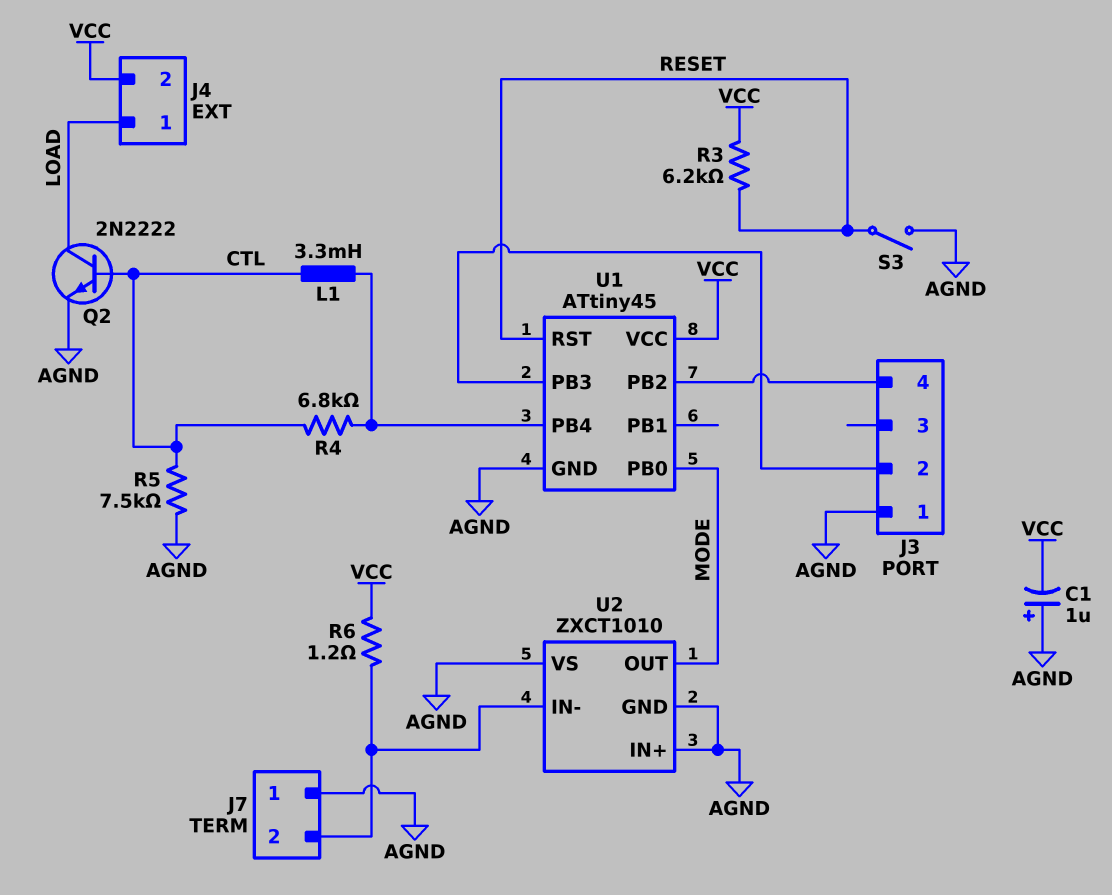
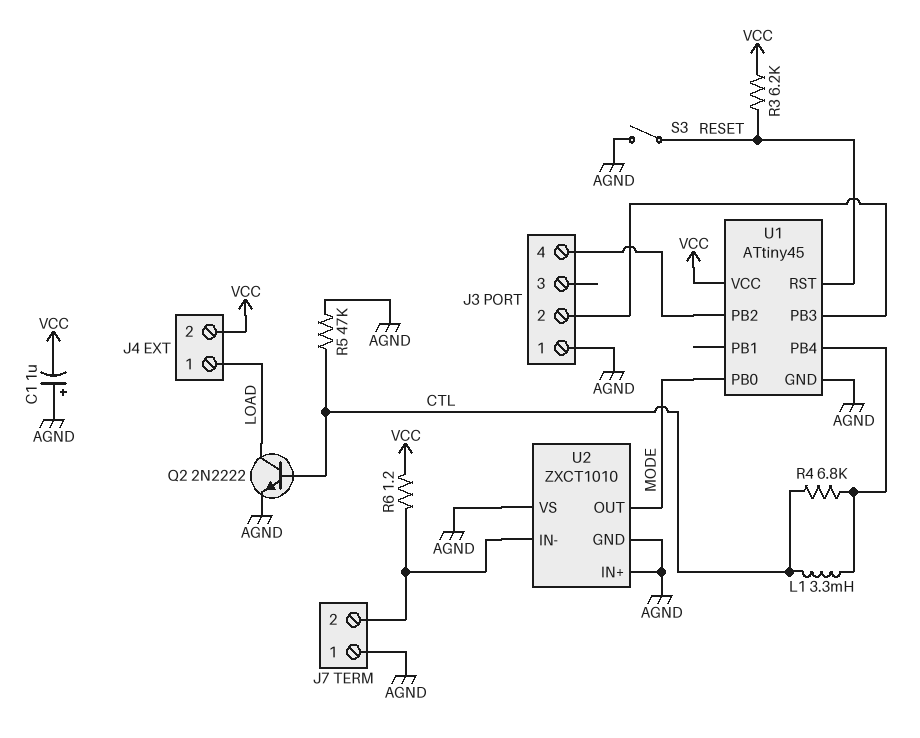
R5: 7.5k (AGND, CTL) -> 47k (AGND, CTL)

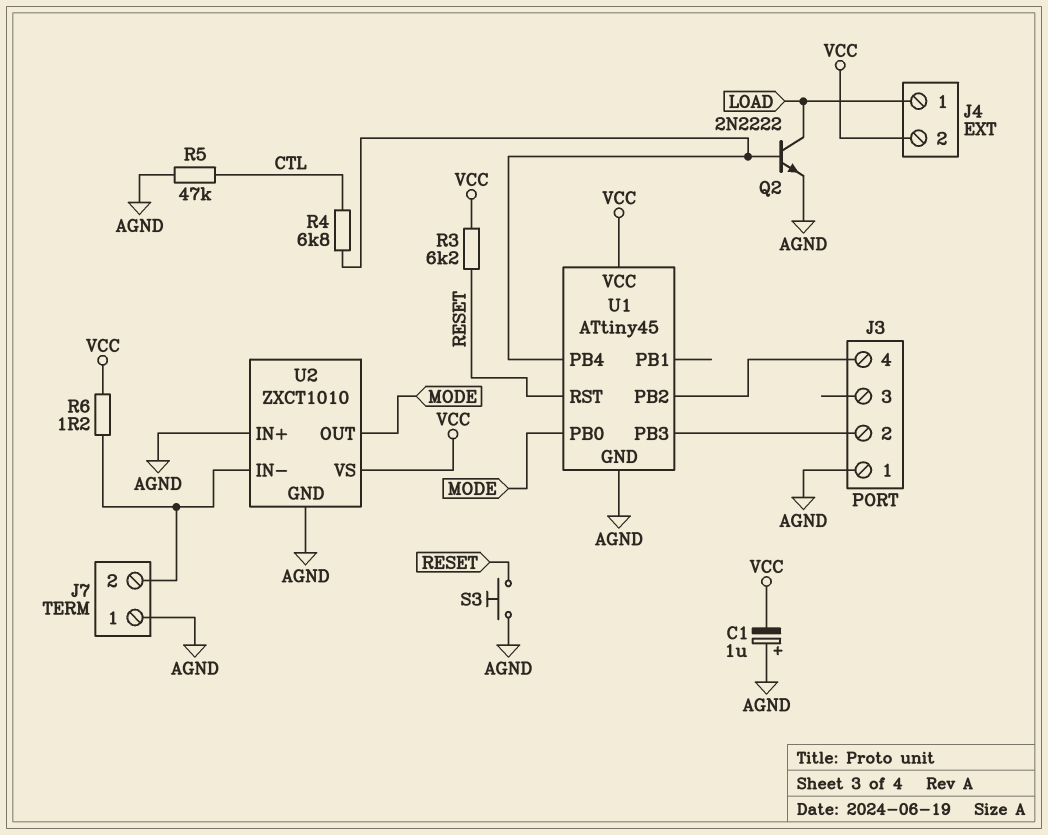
L1: 3.3mH (CTL, U1/PB4) -> none
Q2: NPN 2N2222 (B CTL, C LOAD, E AGND) -> NPN 2N2222 (B U1/PB4, C LOAD, E AGND)
S3: switch (AGND, RESET) -> button (AGND, RESET)
U2 pin VS: AGND -> VCC

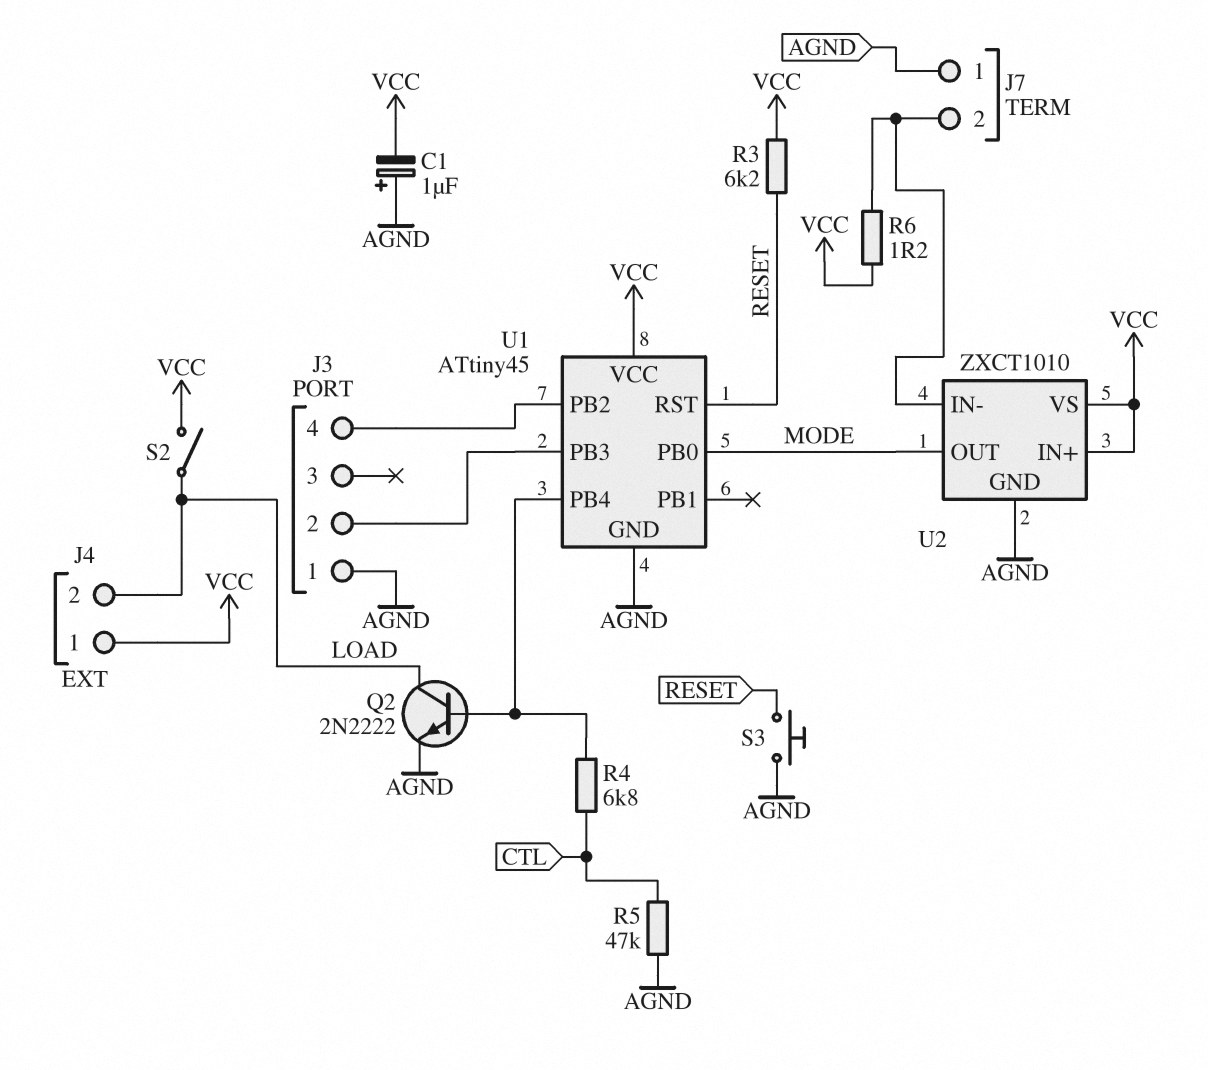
J4 pin 1: LOAD -> VCC
J4 pin 2: VCC -> LOAD
S2: none -> switch (LOAD, VCC)
U2 pin IN+: AGND -> VCC

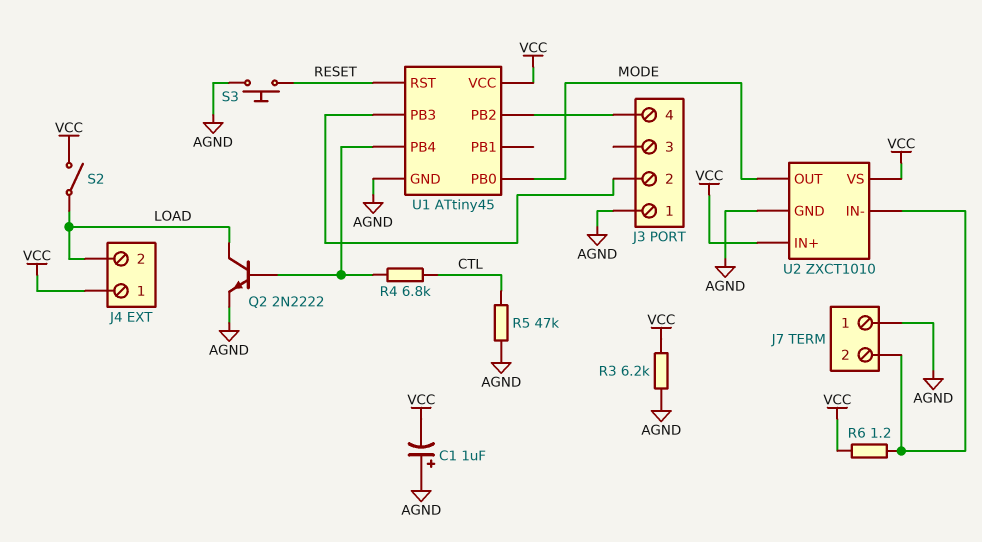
R3: 6.2k (RESET, VCC) -> 6.2k (AGND, VCC)

